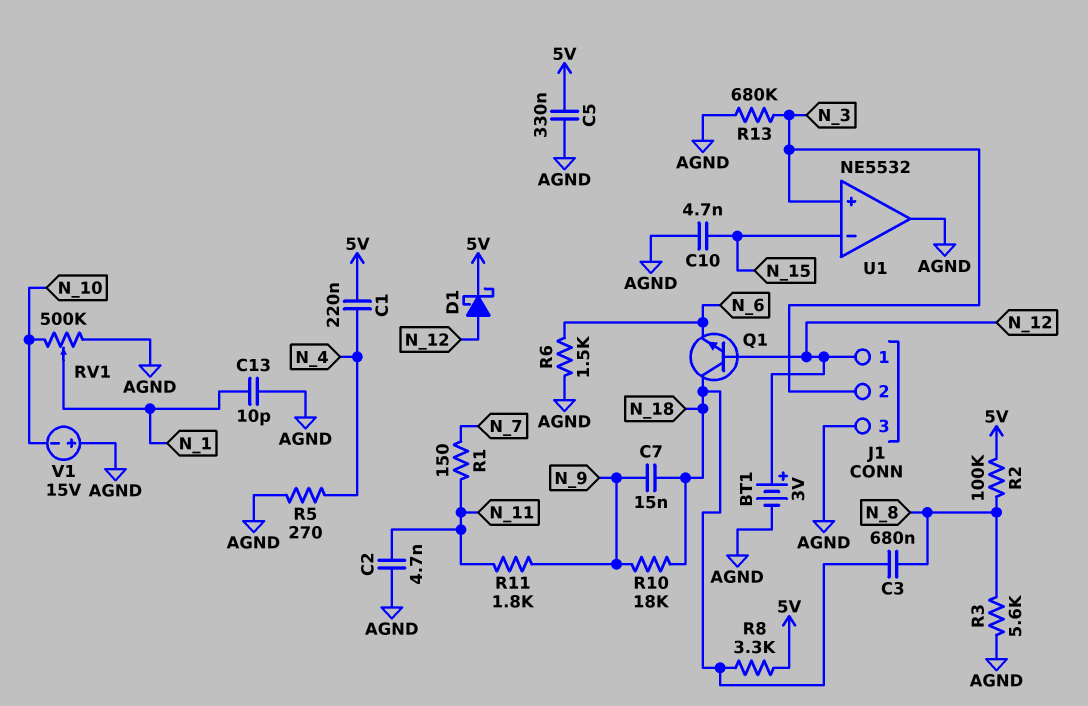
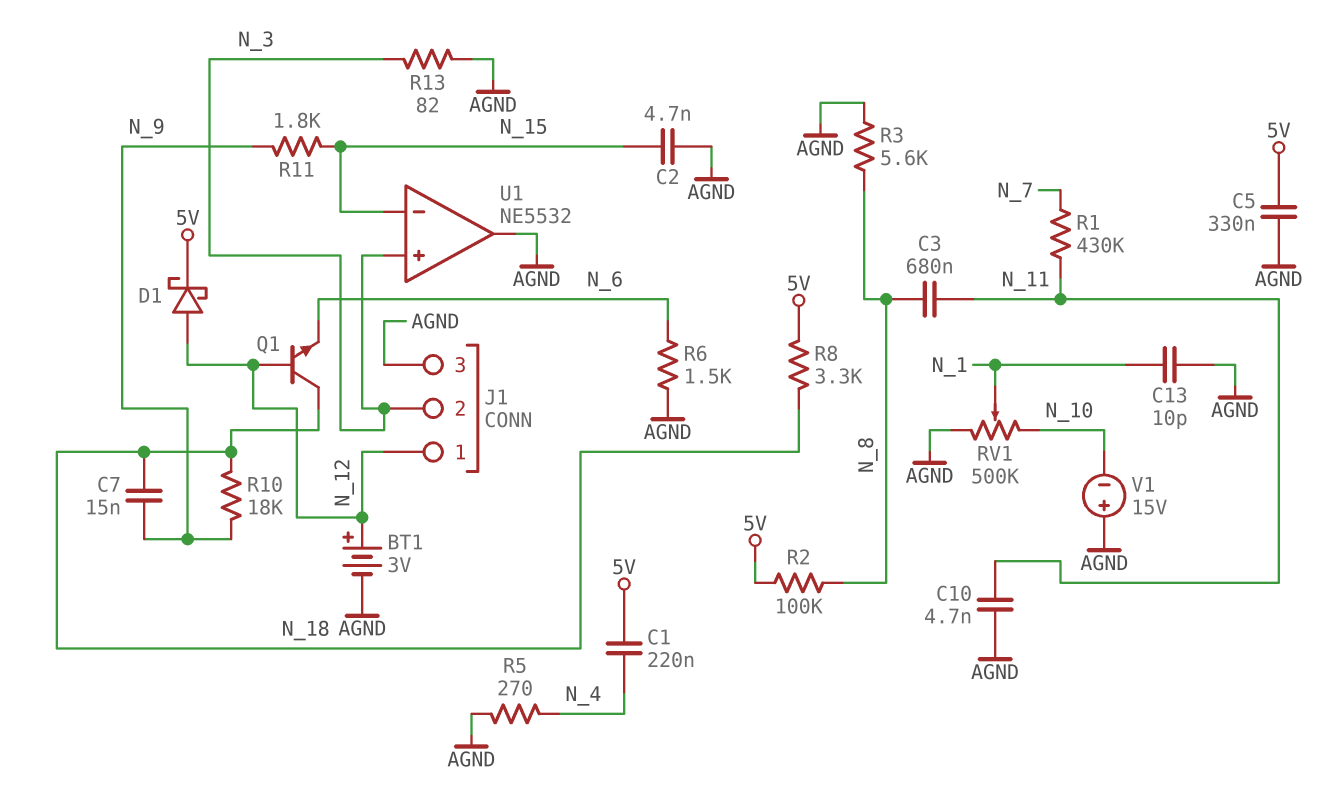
C2: 4.7nF (AGND, N_11) -> 4.7nF (AGND, N_15)
C3: 680nF (N_8, N_18) -> 680nF (N_8, N_11)
C10: 4.7nF (AGND, N_15) -> 4.7nF (AGND, N_11)
R1: 150 (N_7, N_11) -> 430k (N_7, N_11)
R11: 1.8k (N_9, N_11) -> 1.8k (N_9, N_15)
R13: 680k (AGND, N_3) -> 82 (AGND, N_3)

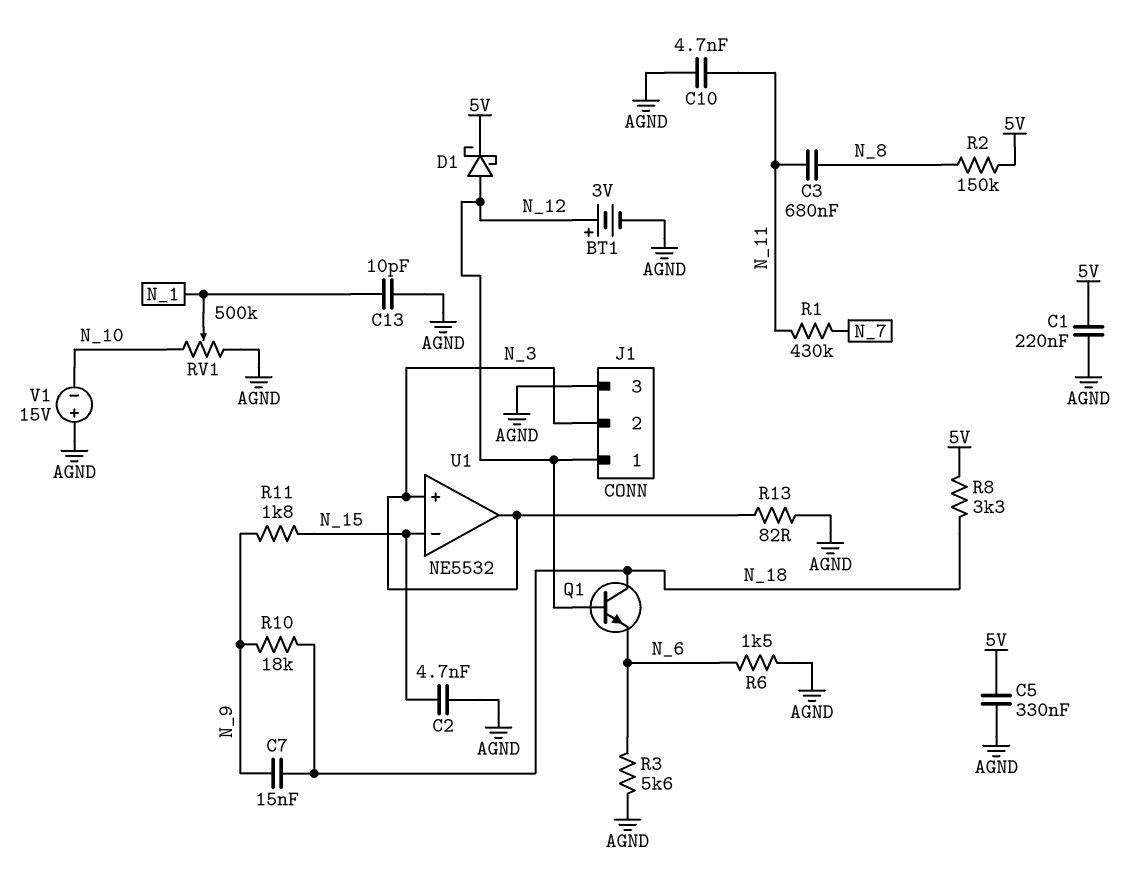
C1: 220nF (5V, N_4) -> 220nF (5V, AGND)
R2: 100k (5V, N_8) -> 150k (5V, N_8)
R3: 5.6k (AGND, N_8) -> 5.6k (AGND, N_6)
R5: 270 (AGND, N_4) -> none
U1 pin out: AGND -> N_3

